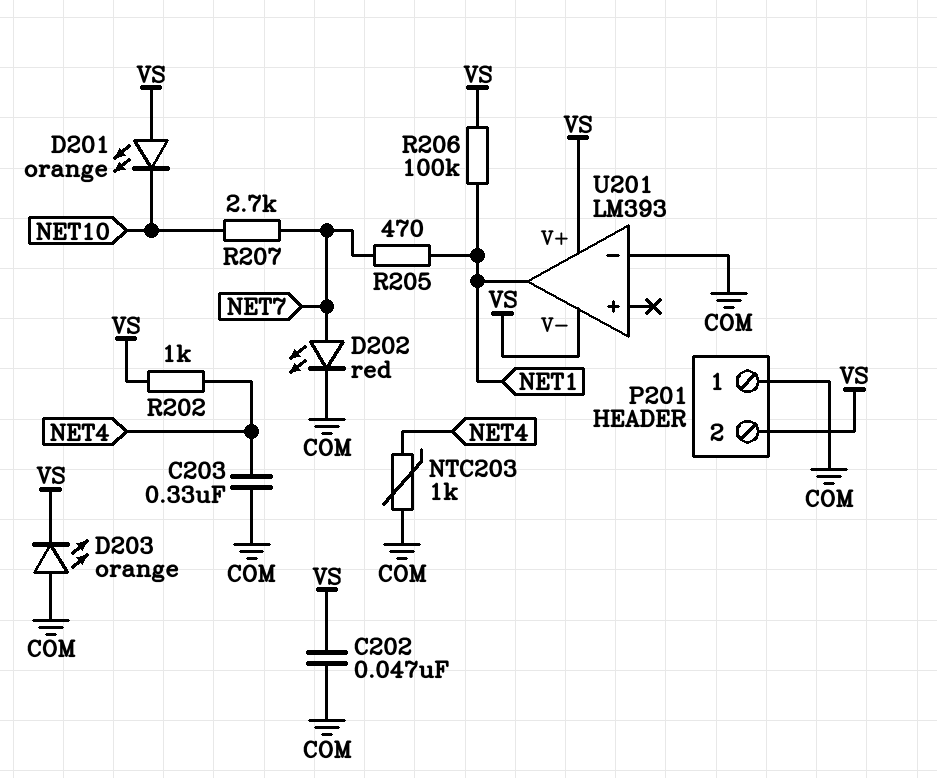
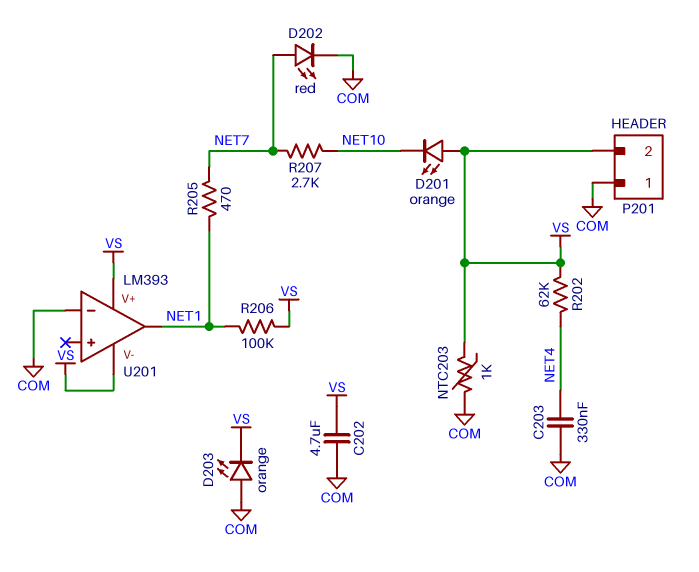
C202: 47nF (COM, VS) -> 4.7uF (COM, VS)
NTC203: 1k (COM, NET4) -> 1k (COM, VS)
R202: 1k (NET4, VS) -> 62k (NET4, VS)

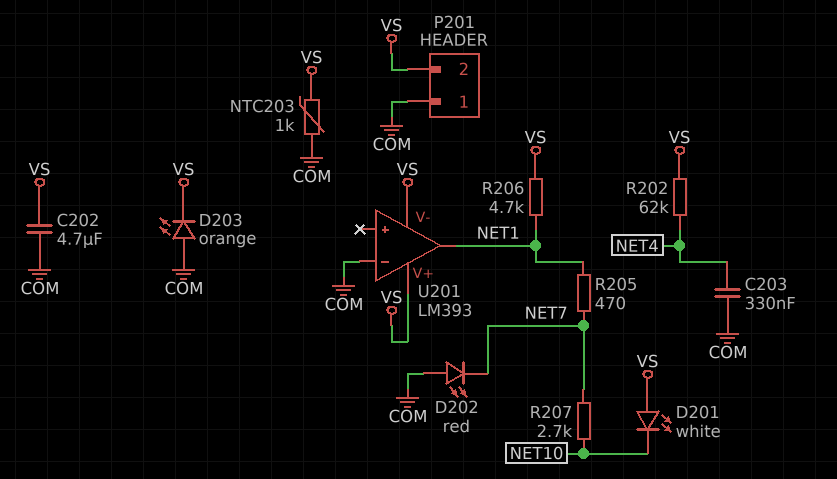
D201: LED orange (A VS, K NET10) -> LED white (A VS, K NET10)
D202: LED red (A NET7, K COM) -> LED red (A COM, K NET7)
R206: 100k (NET1, VS) -> 4.7k (NET1, VS)

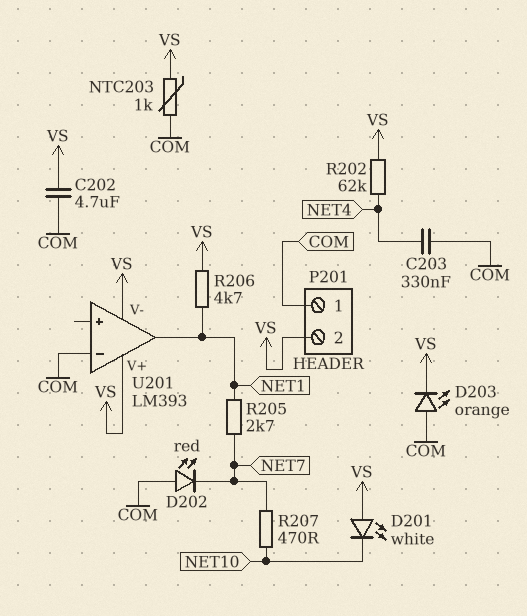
R205: 470 (NET1, NET7) -> 2.7k (NET1, NET7)
R207: 2.7k (NET7, NET10) -> 470 (NET7, NET10)

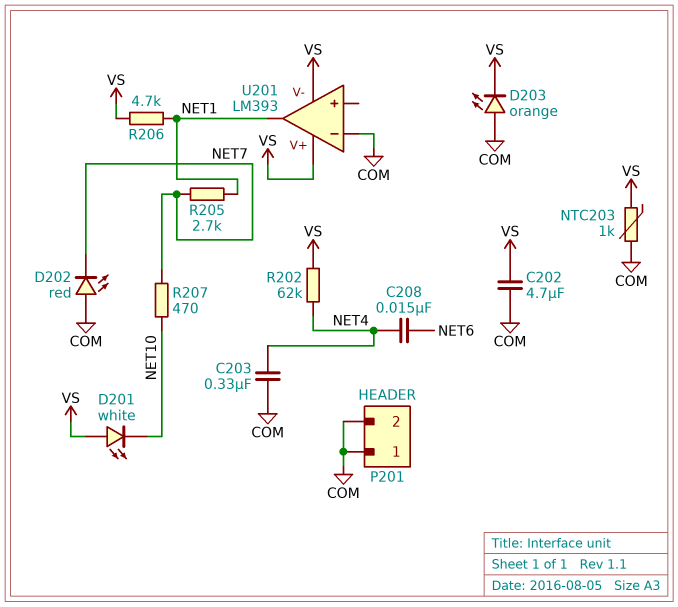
C208: none -> 15nF (NET4, NET6)
P201 pin 2: VS -> COM

